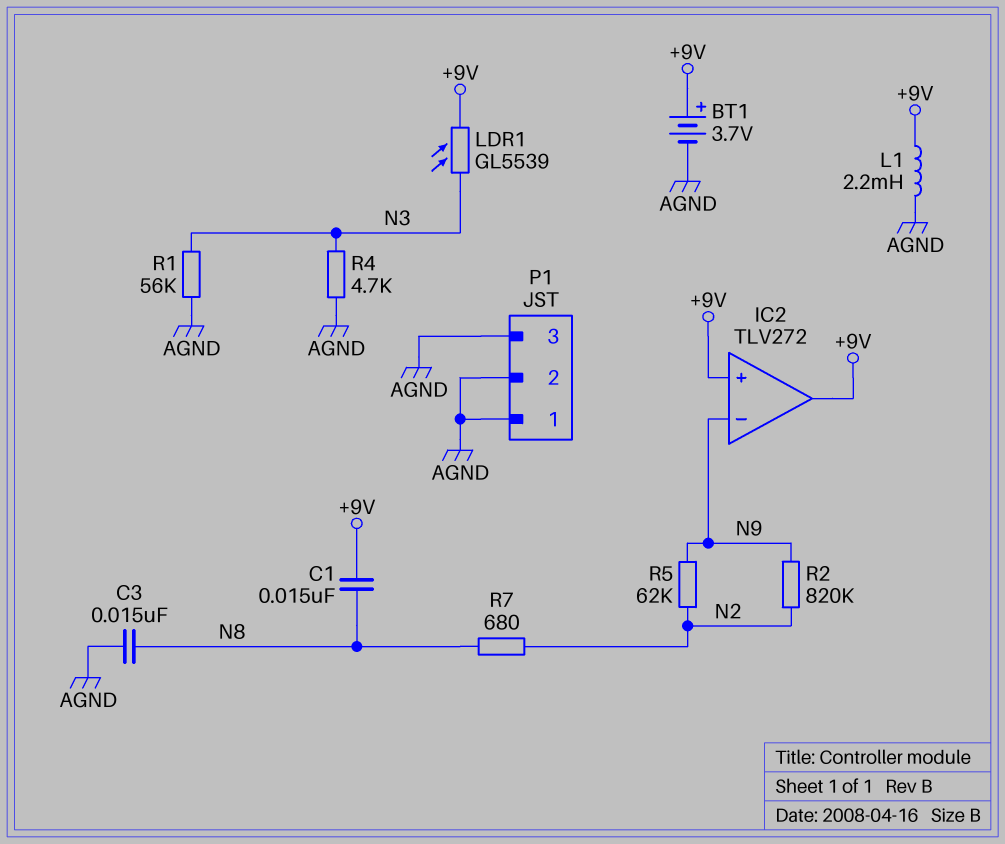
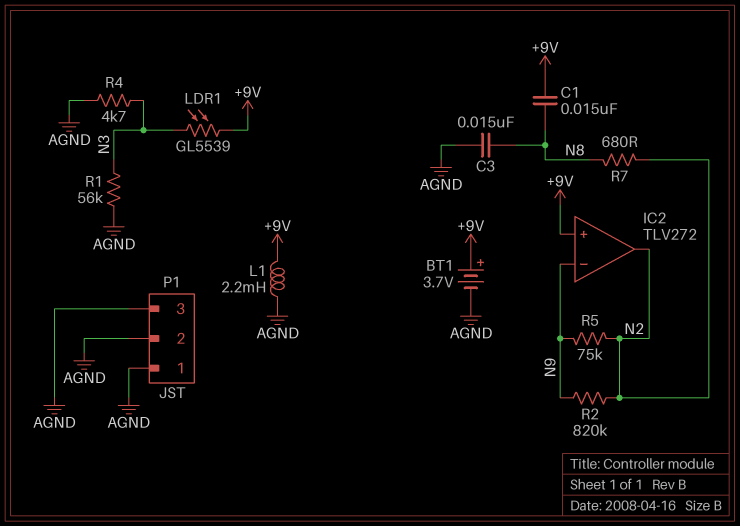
IC2 pin out: +9V -> N2
R5: 62k (N2, N9) -> 75k (N2, N9)

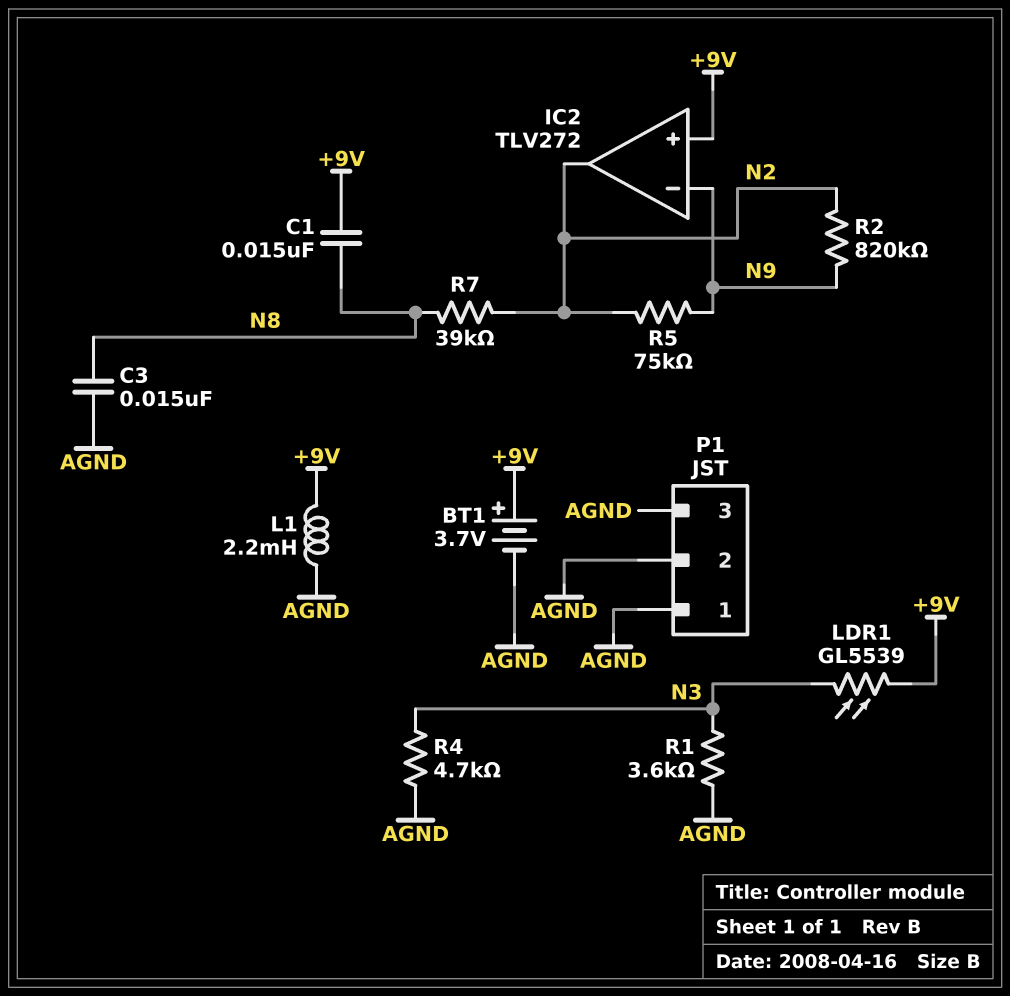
R1: 56k (AGND, N3) -> 3.6k (AGND, N3)
R7: 680 (N2, N8) -> 39k (N2, N8)

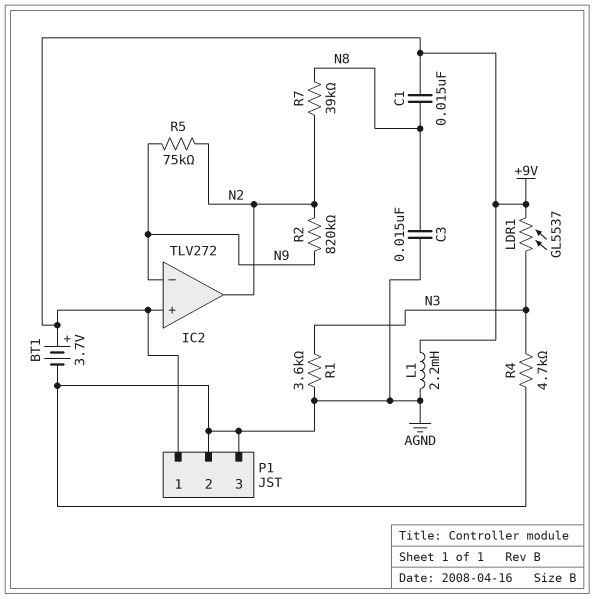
LDR1: GL5539 (+9V, N3) -> GL5537 (+9V, N3)
P1 pin 1: AGND -> +9V

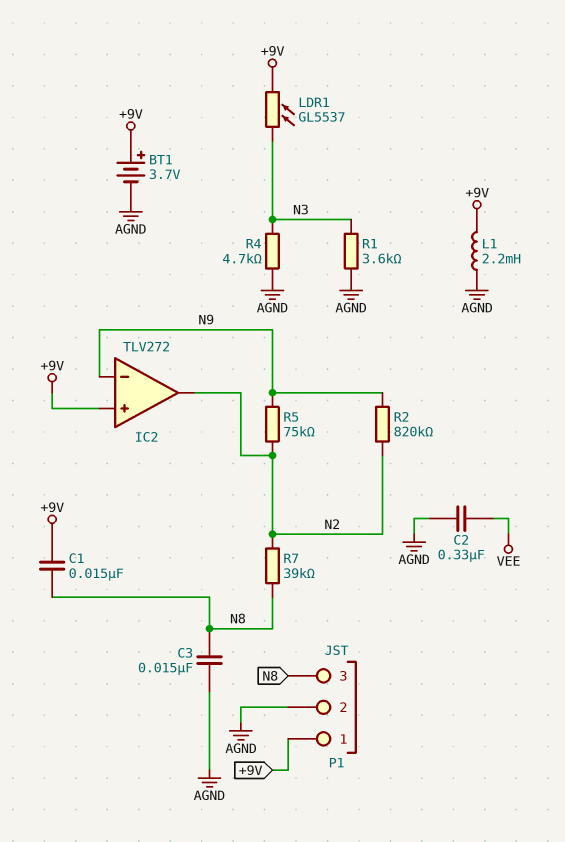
C2: none -> 330nF (AGND, VEE)
P1 pin 3: AGND -> N8

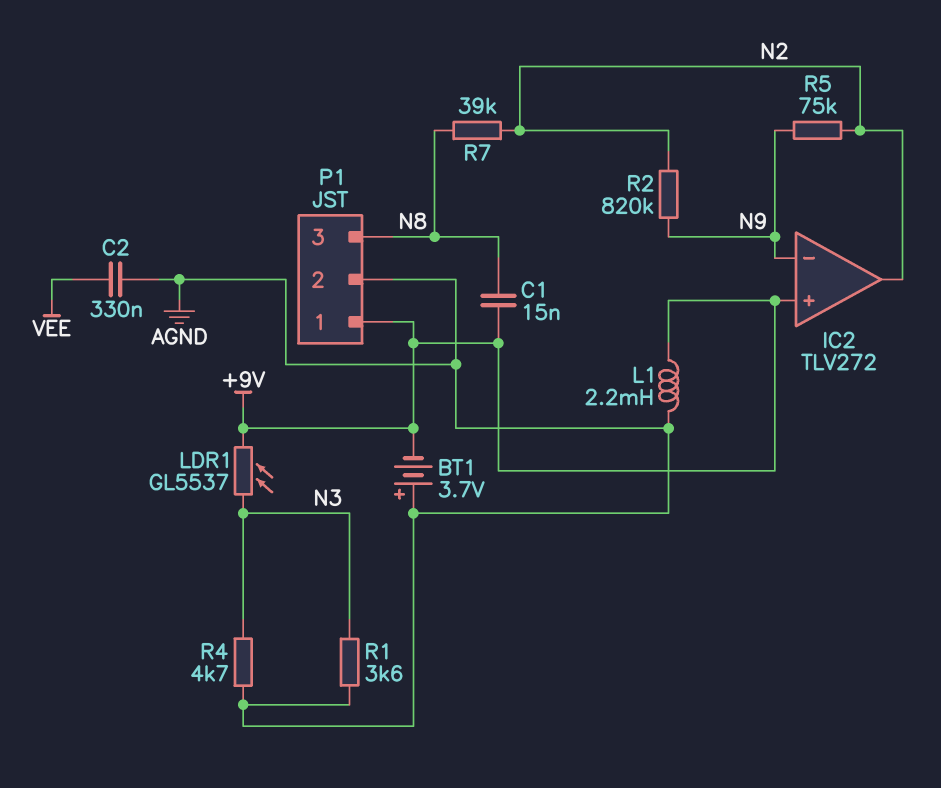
BT1: 3.7V (plus +9V, minus AGND) -> 3.7V (plus AGND, minus +9V)
C3: 15nF (AGND, N8) -> none

